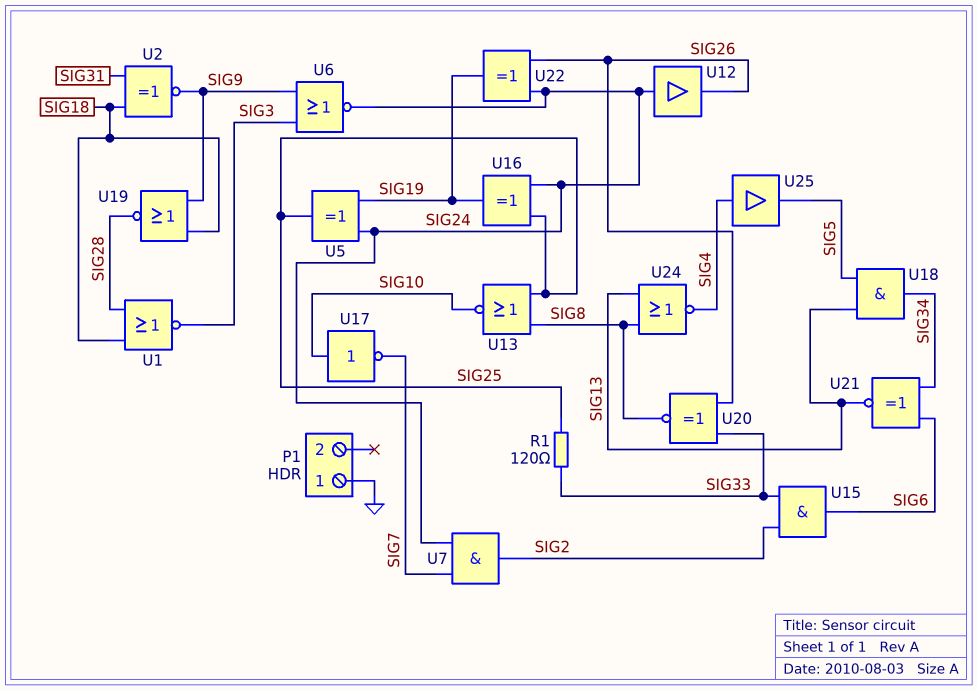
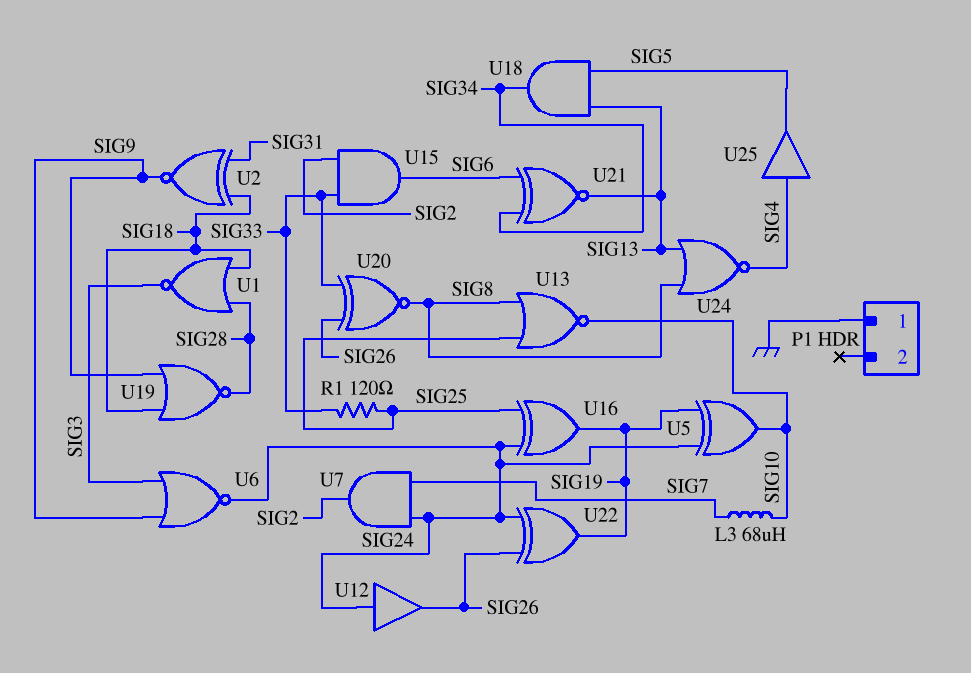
L3: none -> 68uH (SIG7, SIG10)
U5: XOR (in SIG19, in SIG24, out SIG25) -> XOR (in SIG19, in SIG24, out SIG10)
U17: NOT (in SIG10, out SIG7) -> none

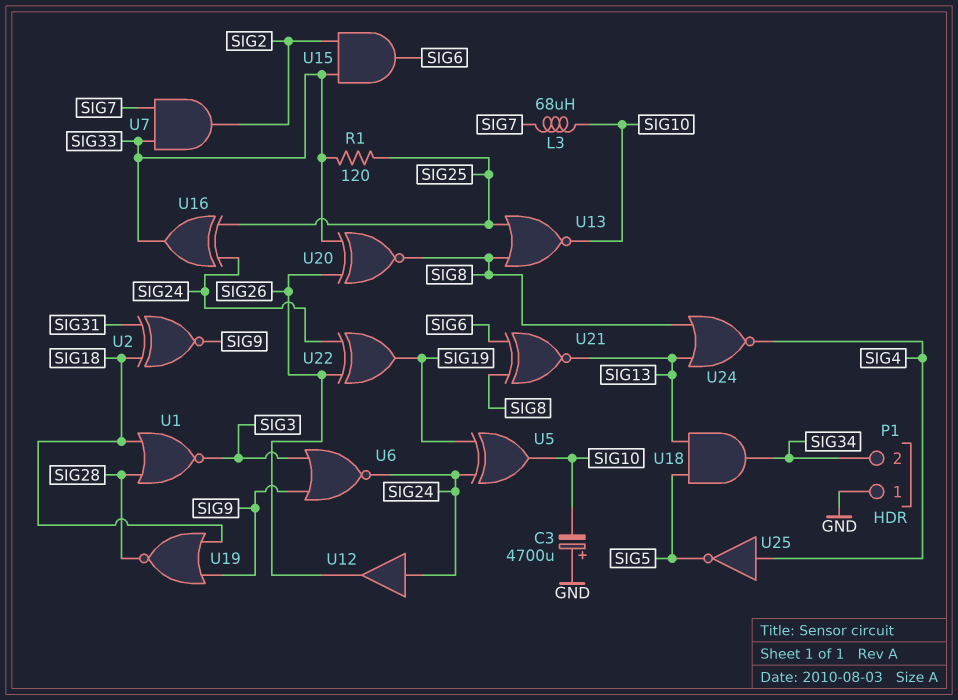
C3: none -> 4700uF (plus GND, minus SIG10)
P1 pin 2: none -> SIG34
U7: AND (in SIG7, in SIG24, out SIG2) -> AND (in SIG7, in SIG33, out SIG2)
U16: XOR (in SIG24, in SIG25, out SIG19) -> XOR (in SIG24, in SIG25, out SIG33)
U21: XNOR (in SIG6, in SIG34, out SIG13) -> XNOR (in SIG6, in SIG8, out SIG13)
U25: buffer (in SIG4, out SIG5) -> NOT (in SIG4, out SIG5)

